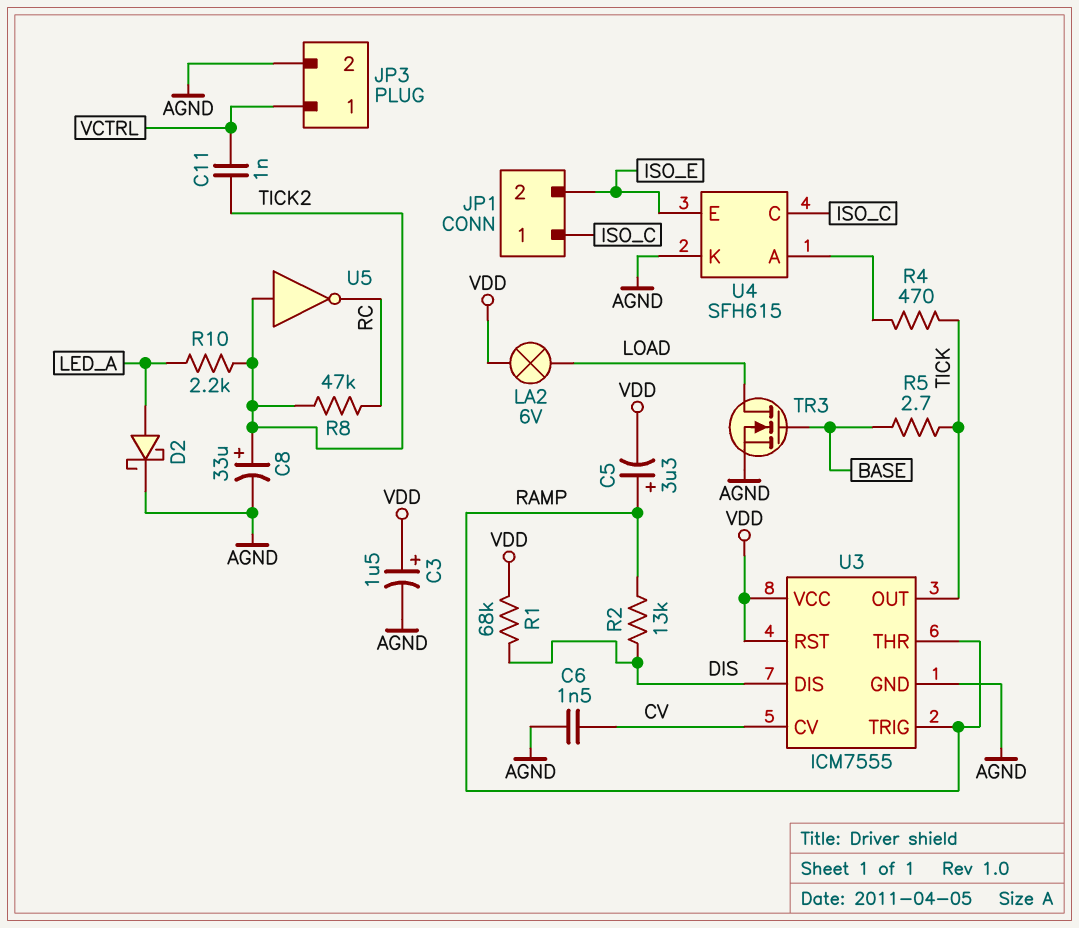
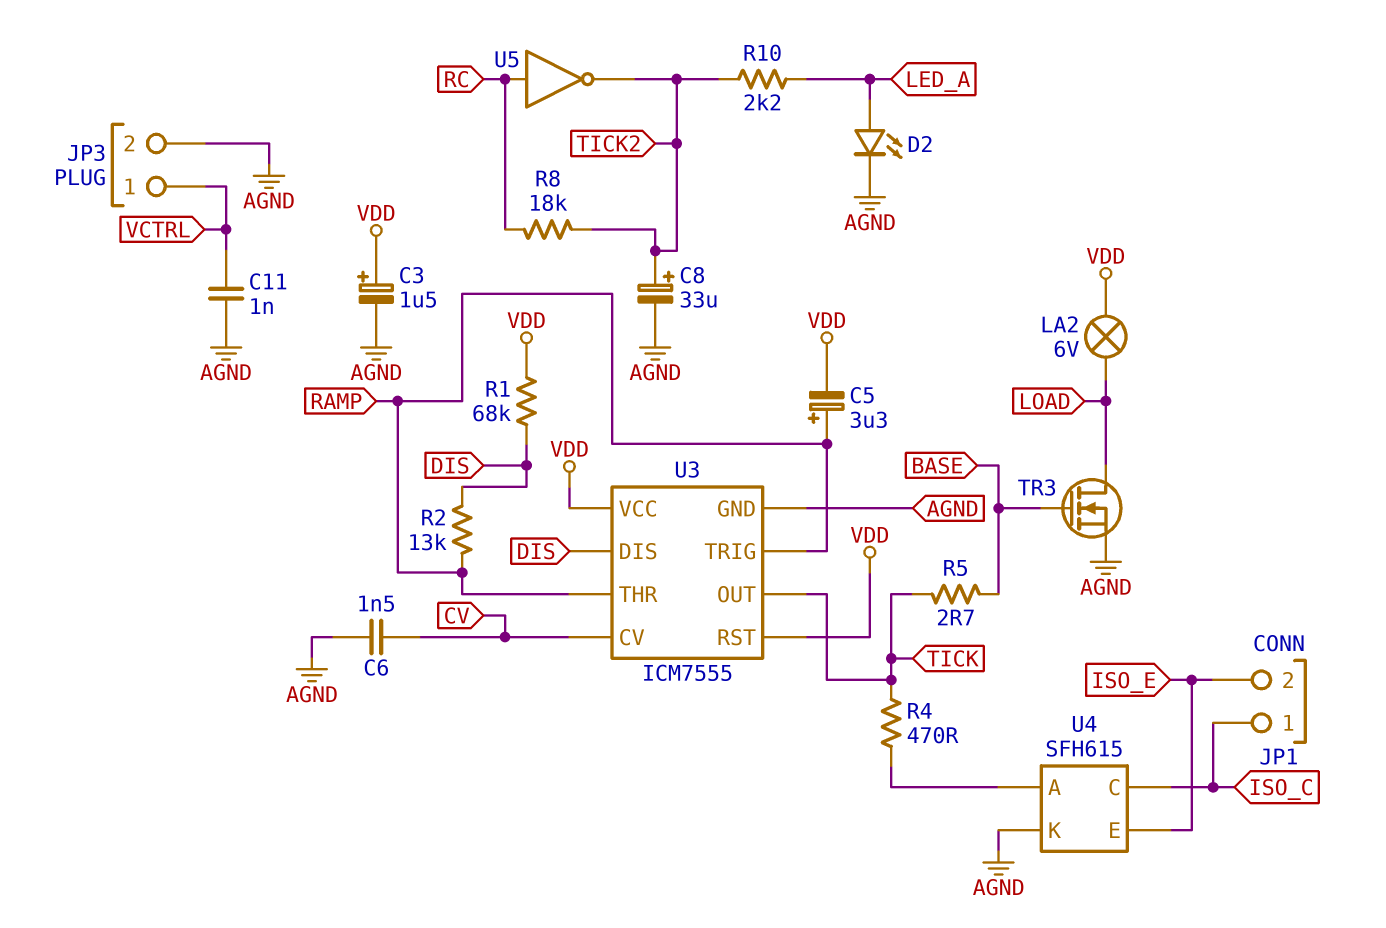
C11: 1nF (TICK2, VCTRL) -> 1nF (AGND, VCTRL)
D2: schottky (A LED_A, K AGND) -> LED (A LED_A, K AGND)
R8: 47k (RC, TICK2) -> 18k (RC, TICK2)
U5: NOT (in TICK2, out RC) -> NOT (in RC, out TICK2)

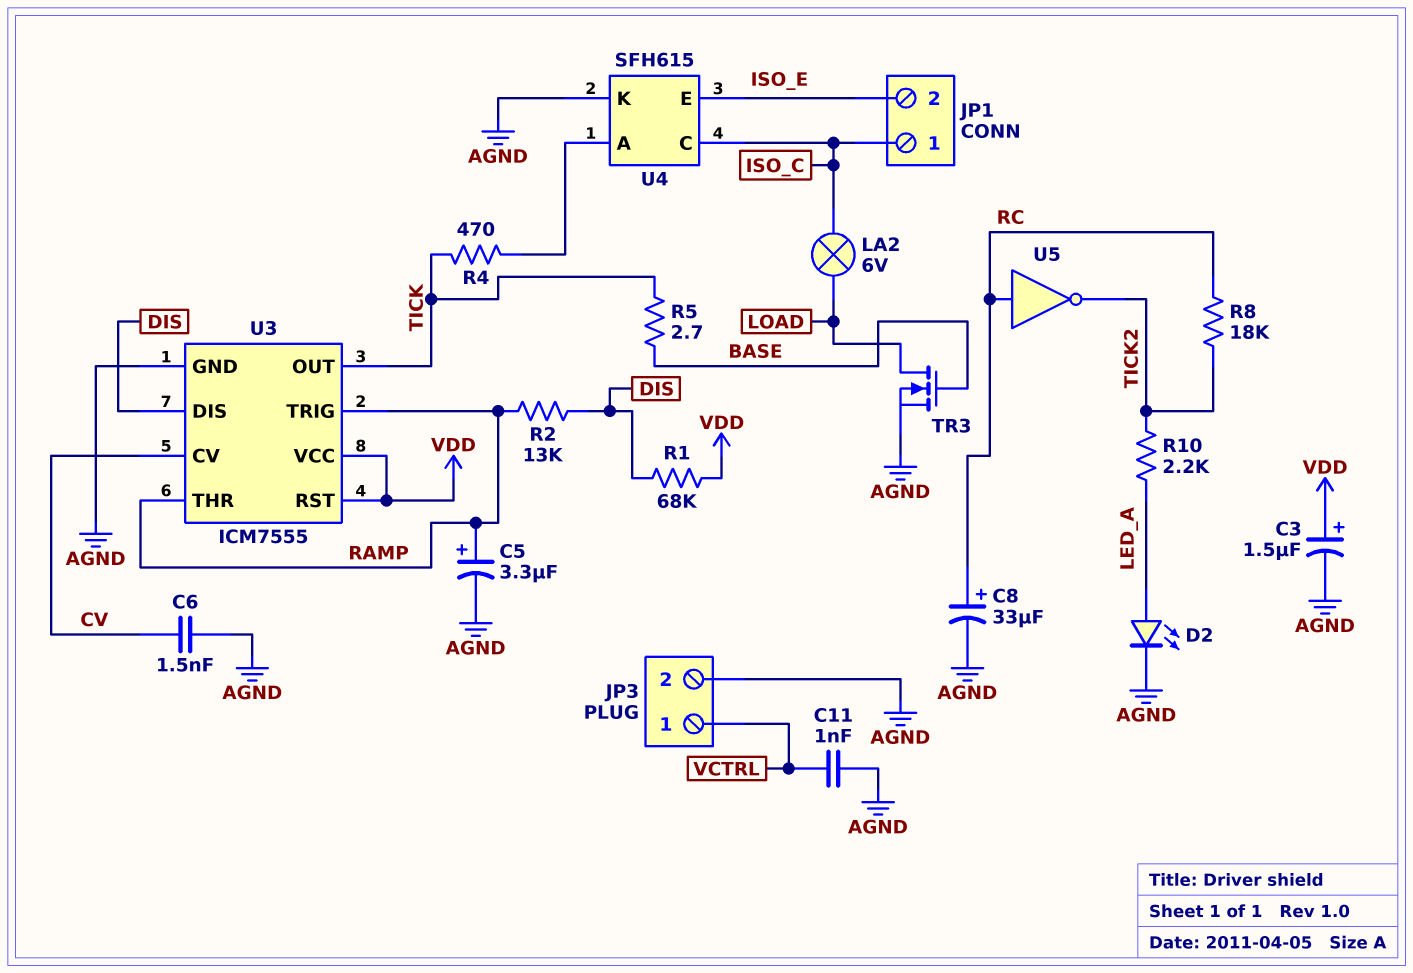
C5: 3.3uF (plus RAMP, minus VDD) -> 3.3uF (plus RAMP, minus AGND)
C8: 33uF (plus TICK2, minus AGND) -> 33uF (plus RC, minus AGND)
LA2: lamp 6V (LOAD, VDD) -> lamp 6V (ISO_C, LOAD)

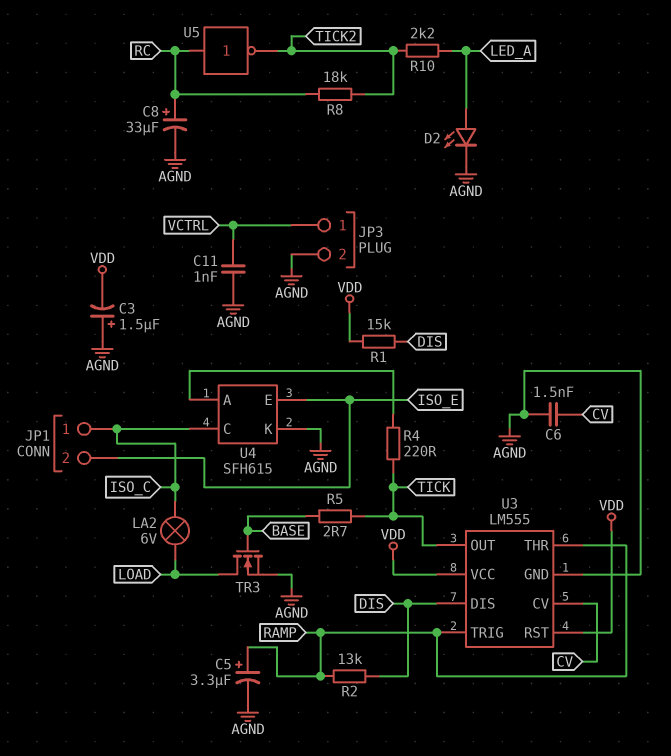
C3: 1.5uF (plus VDD, minus AGND) -> 1.5uF (plus AGND, minus VDD)
R1: 68k (DIS, VDD) -> 15k (DIS, VDD)
R4: 470 (TICK, U4/A) -> 220 (TICK, U4/A)
U3: ICM7555 -> LM555

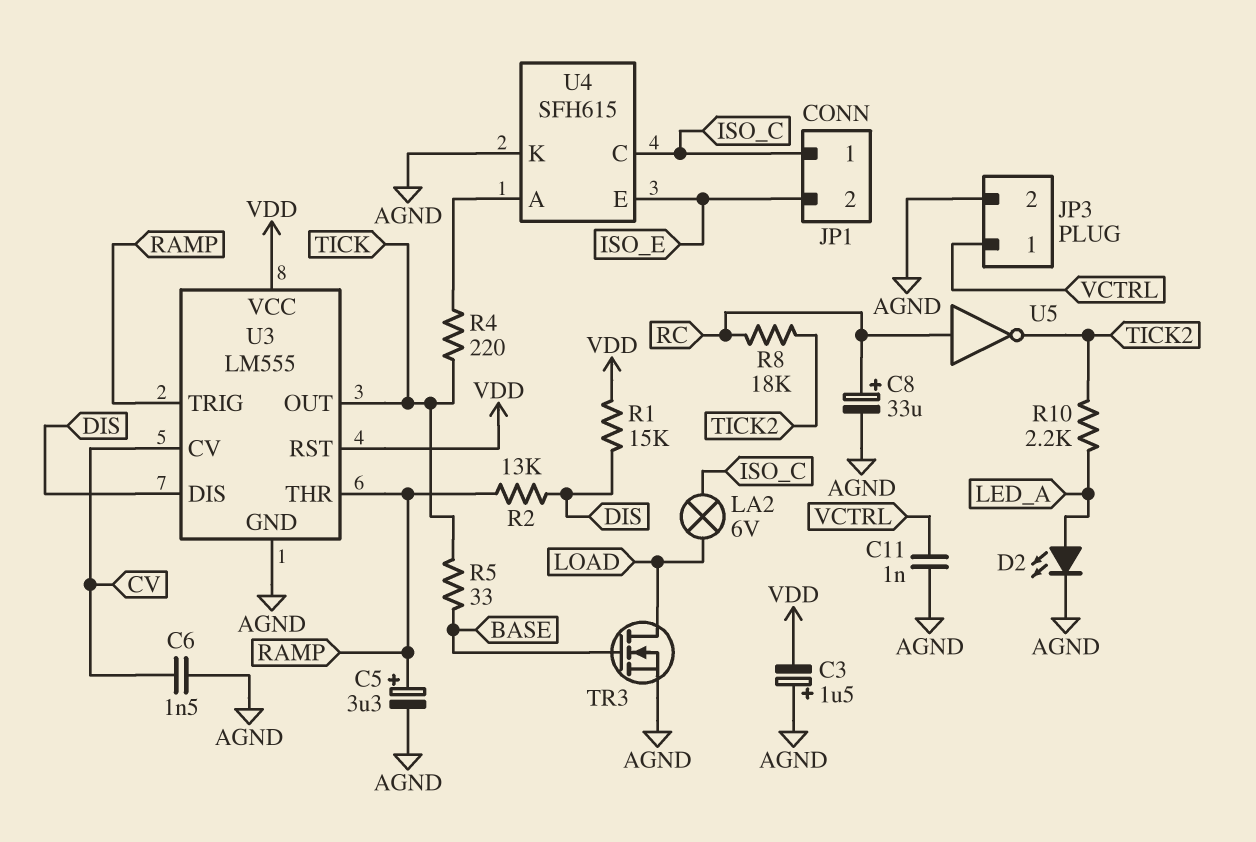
R5: 2.7 (BASE, TICK) -> 33 (BASE, TICK)

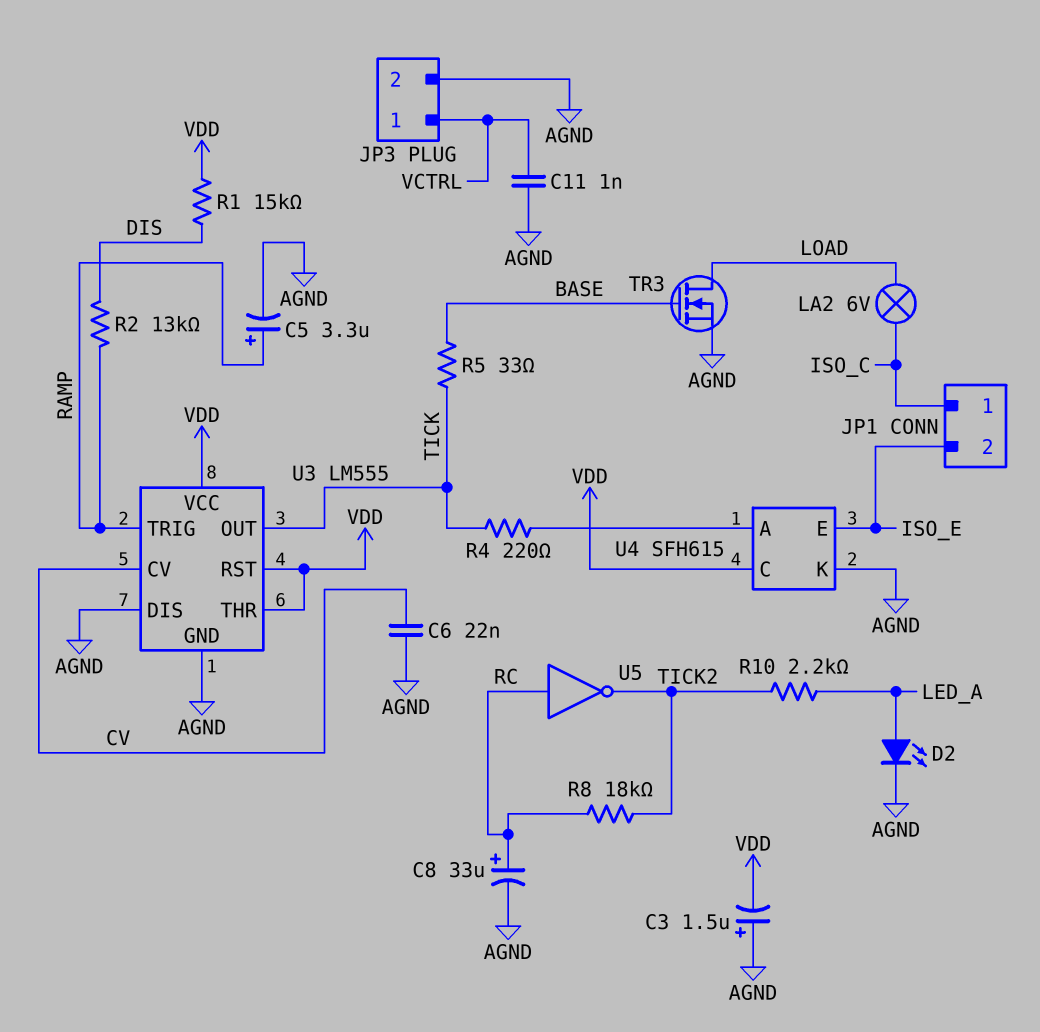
C6: 1.5nF (AGND, CV) -> 22nF (AGND, CV)
U3 pin DIS: DIS -> AGND
U3 pin THR: RAMP -> VDD
U4 pin C: ISO_C -> VDD

